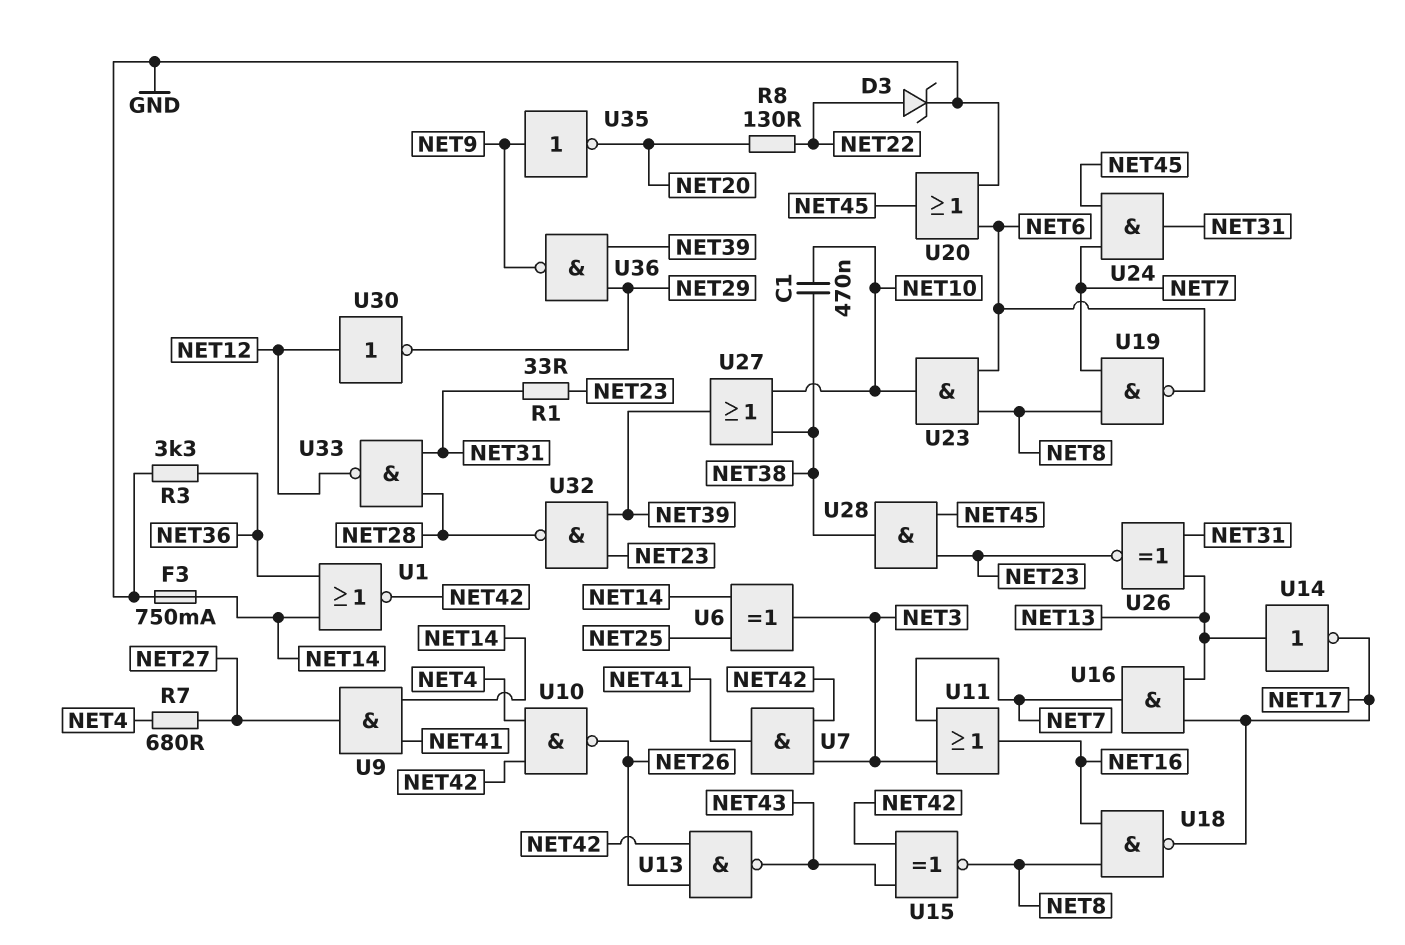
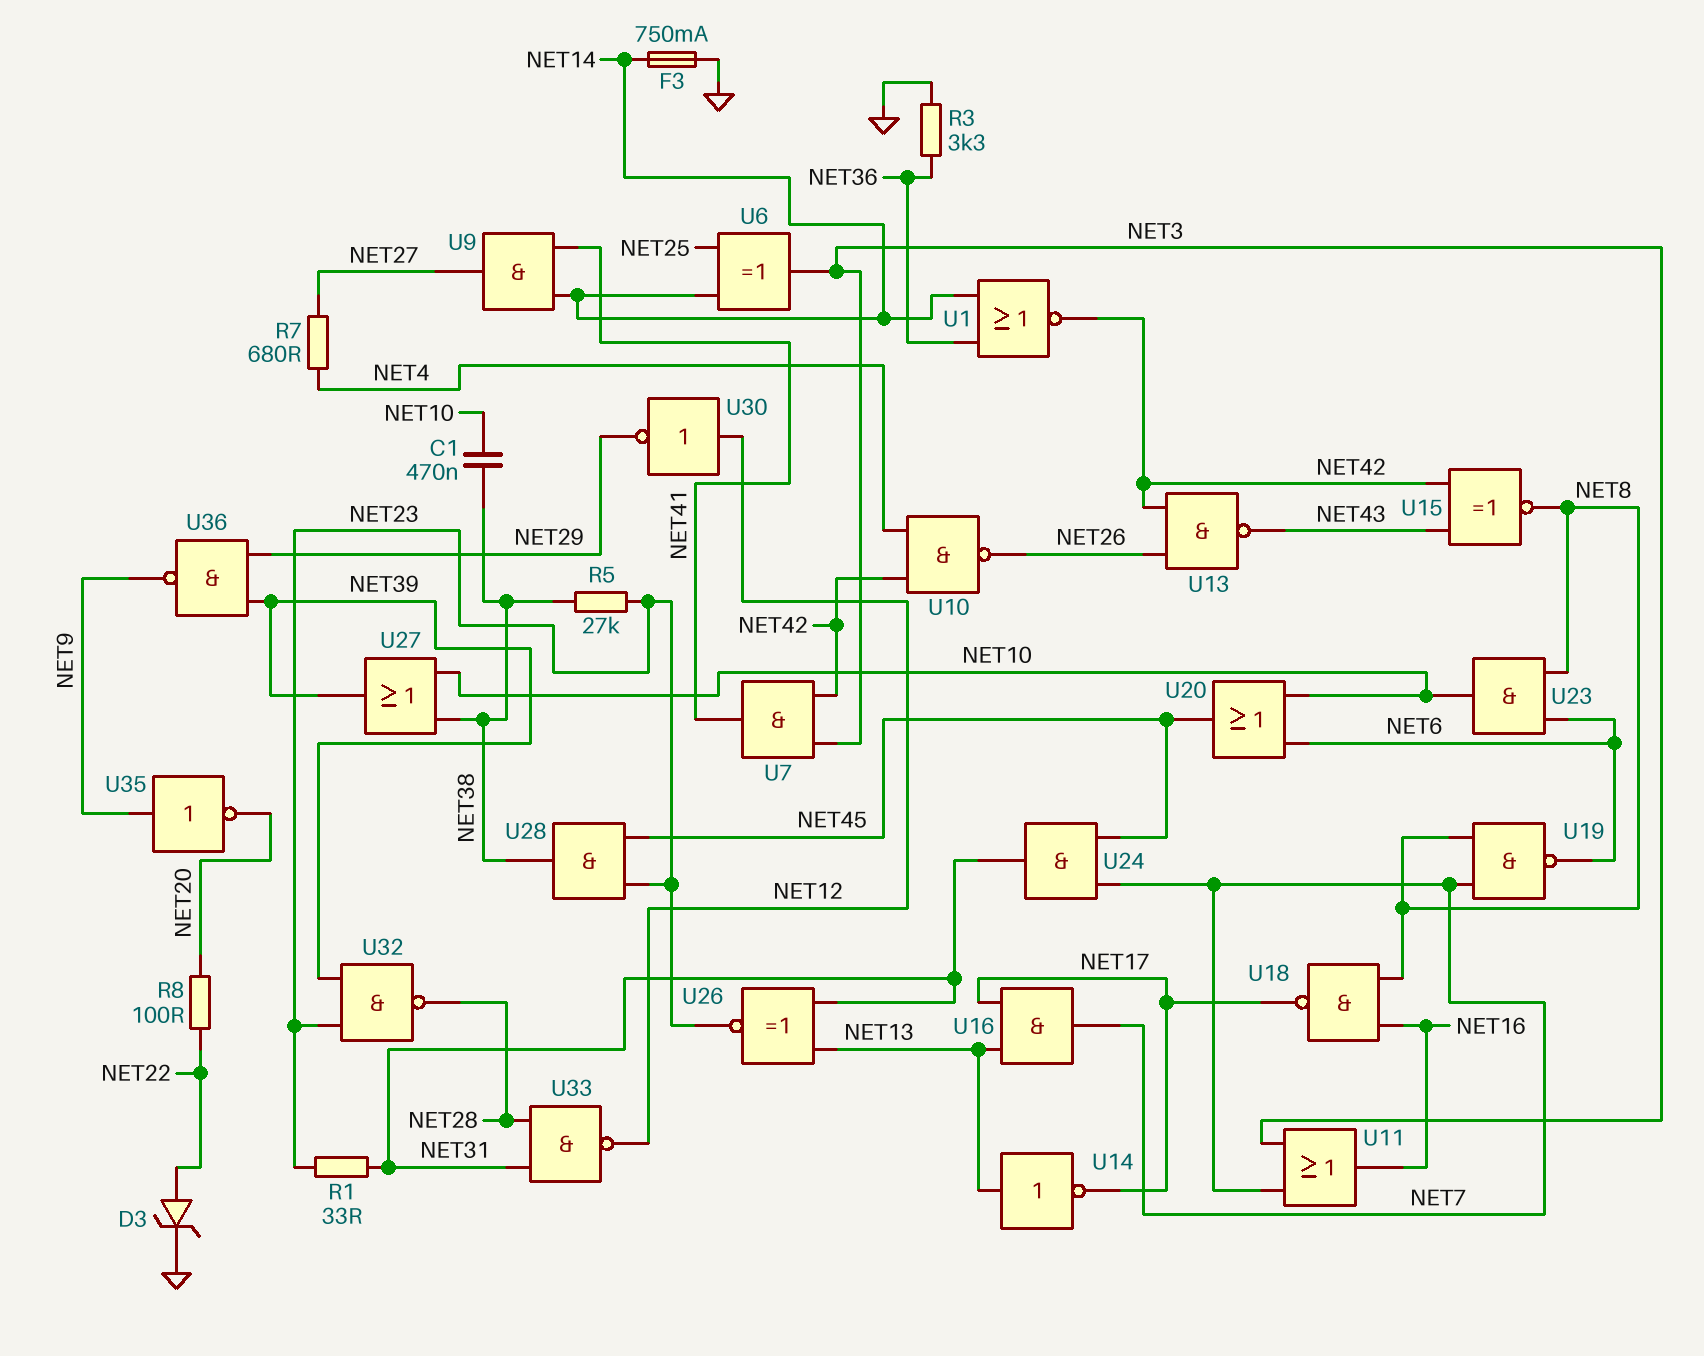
R5: none -> 27k (NET23, NET38)
R8: 130 (NET20, NET22) -> 100 (NET20, NET22)
U20: OR (in GND, in NET6, out NET45) -> OR (in NET6, in NET10, out NET45)

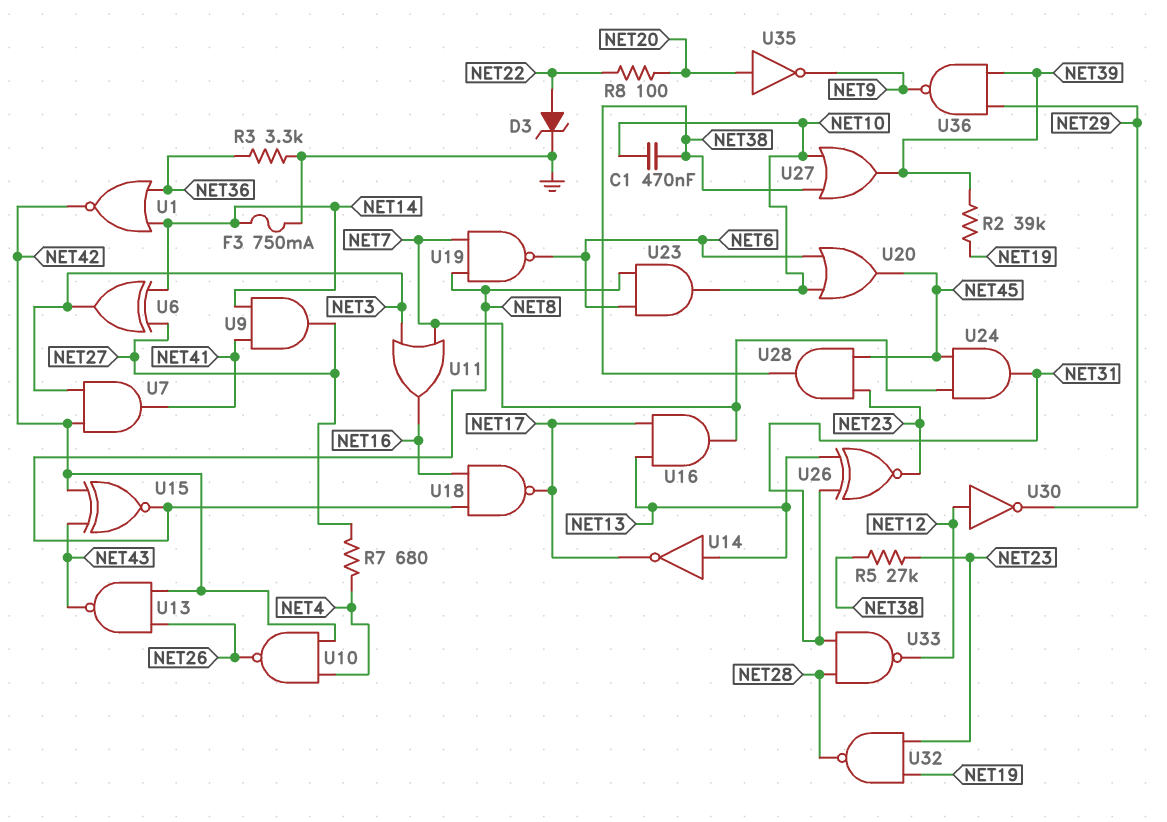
R1: 33 (NET23, NET31) -> none
R2: none -> 39k (NET19, NET39)
U6: XOR (in NET14, in NET25, out NET3) -> XOR (in NET14, in NET27, out NET3)
U32: NAND (in NET23, in NET39, out NET28) -> NAND (in NET19, in NET23, out NET28)
U35: NOT (in NET9, out NET20) -> NOT (in NET20, out NET9)

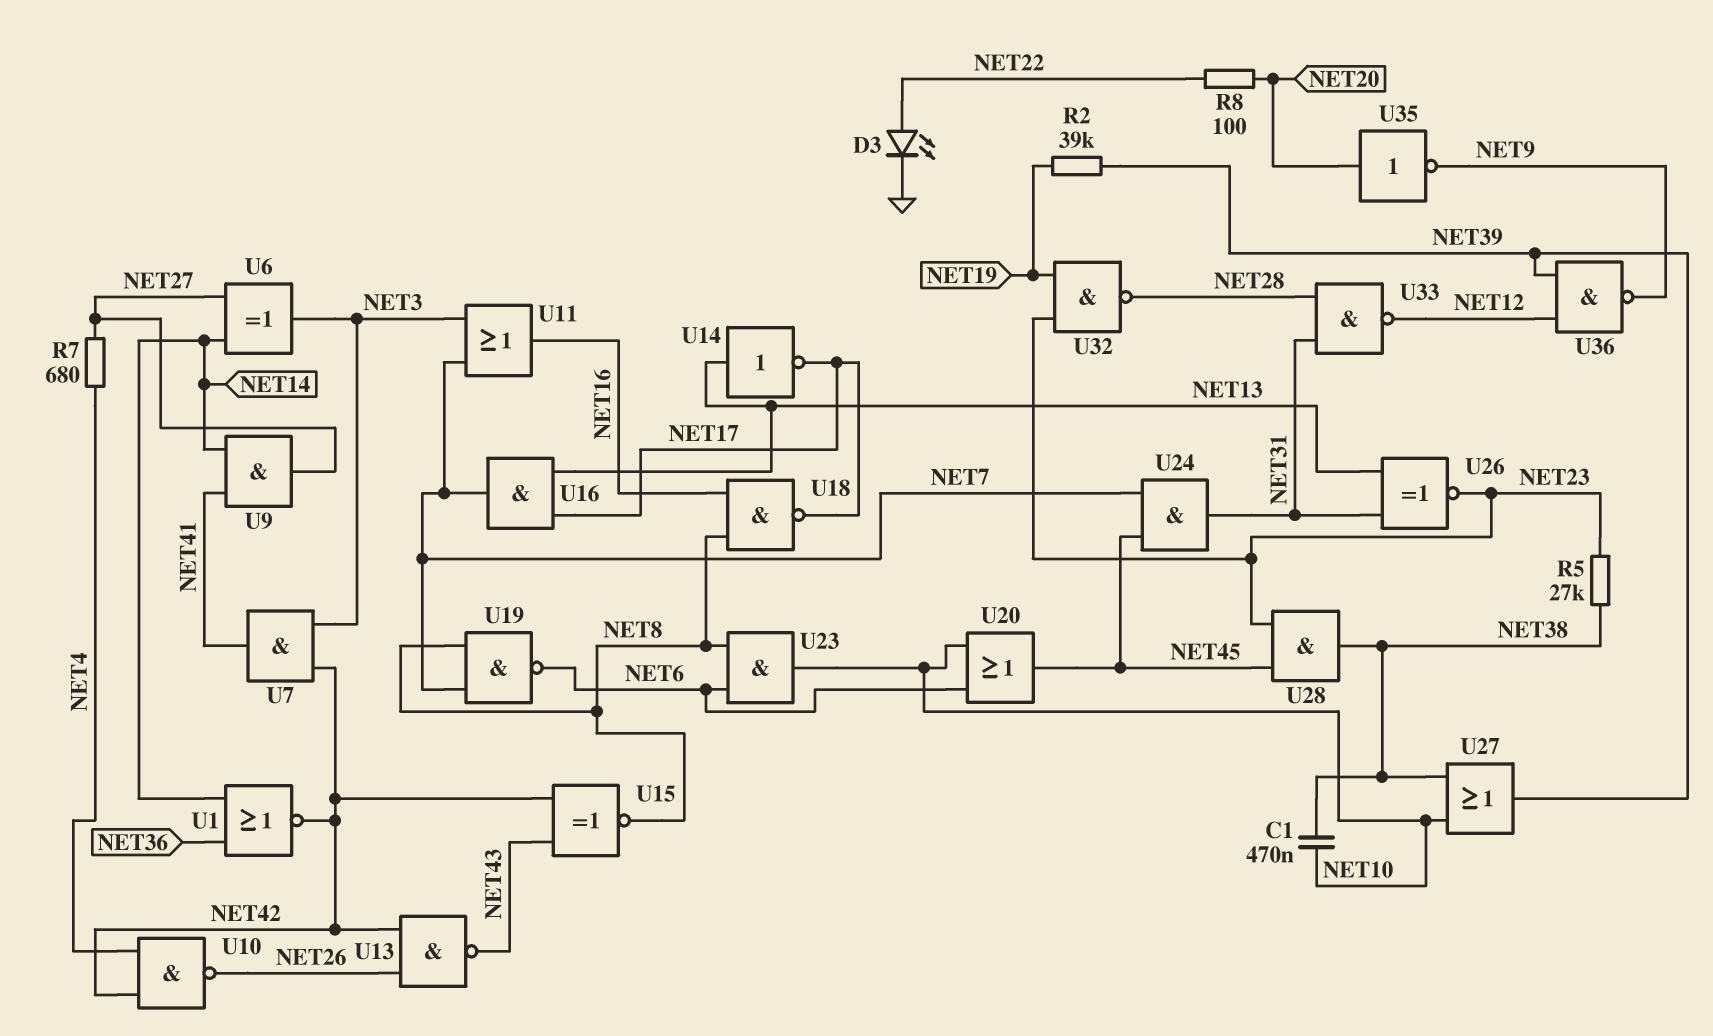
D3: zener (A NET22, K GND) -> LED (A NET22, K GND)
F3: 750mA (GND, NET14) -> none
R3: 3.3k (GND, NET36) -> none
U30: NOT (in NET12, out NET29) -> none
U36: NAND (in NET29, in NET39, out NET9) -> NAND (in NET12, in NET39, out NET9)

